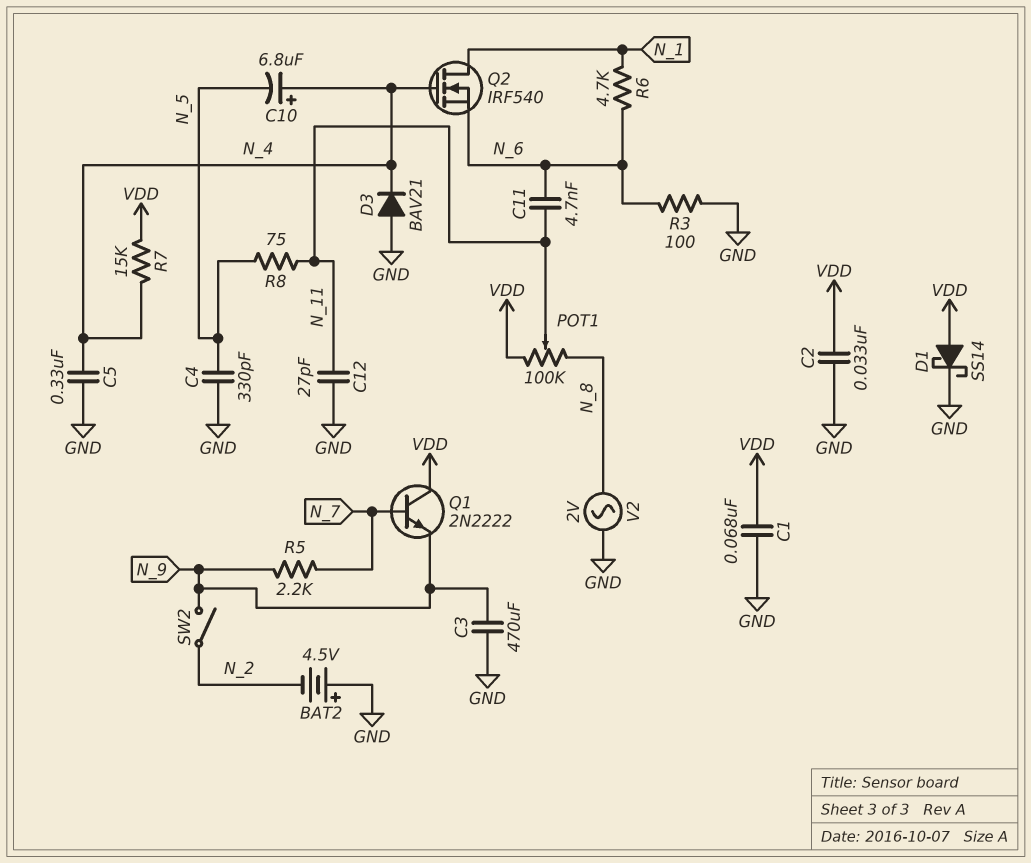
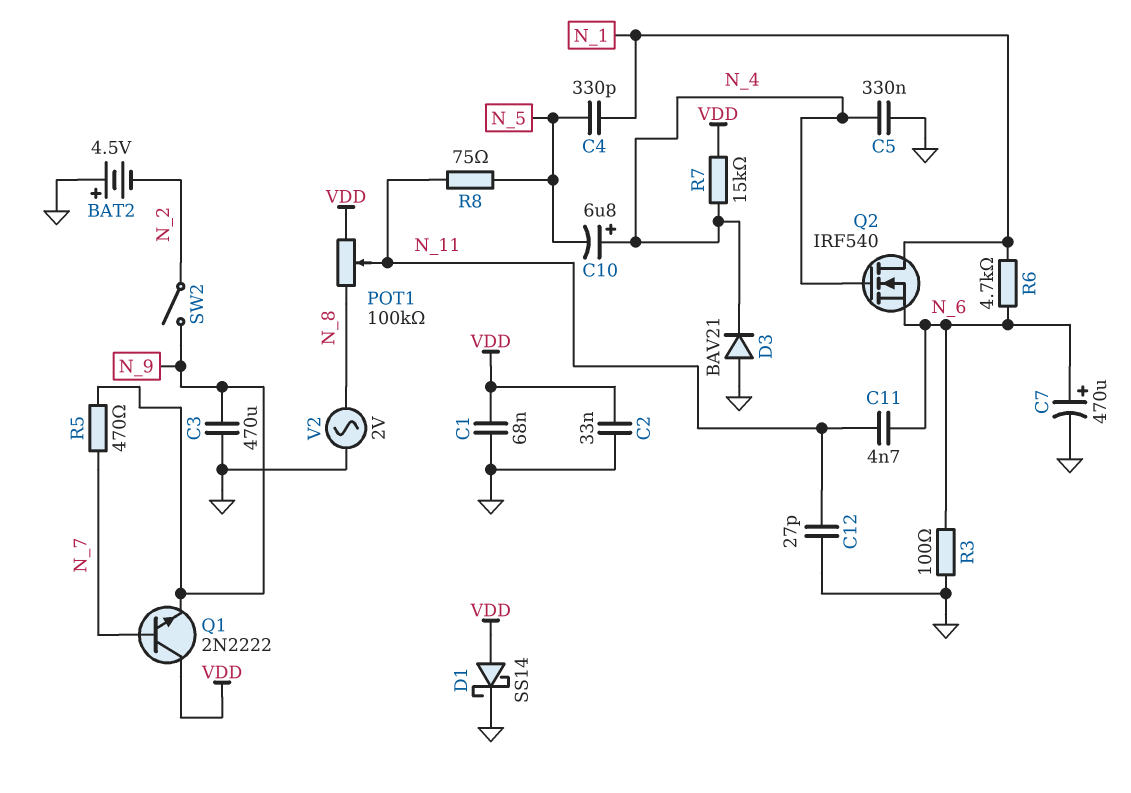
C4: 330pF (GND, N_5) -> 330pF (N_1, N_5)
C7: none -> 470uF (plus N_6, minus GND)
R5: 2.2k (N_7, N_9) -> 470 (N_7, N_9)

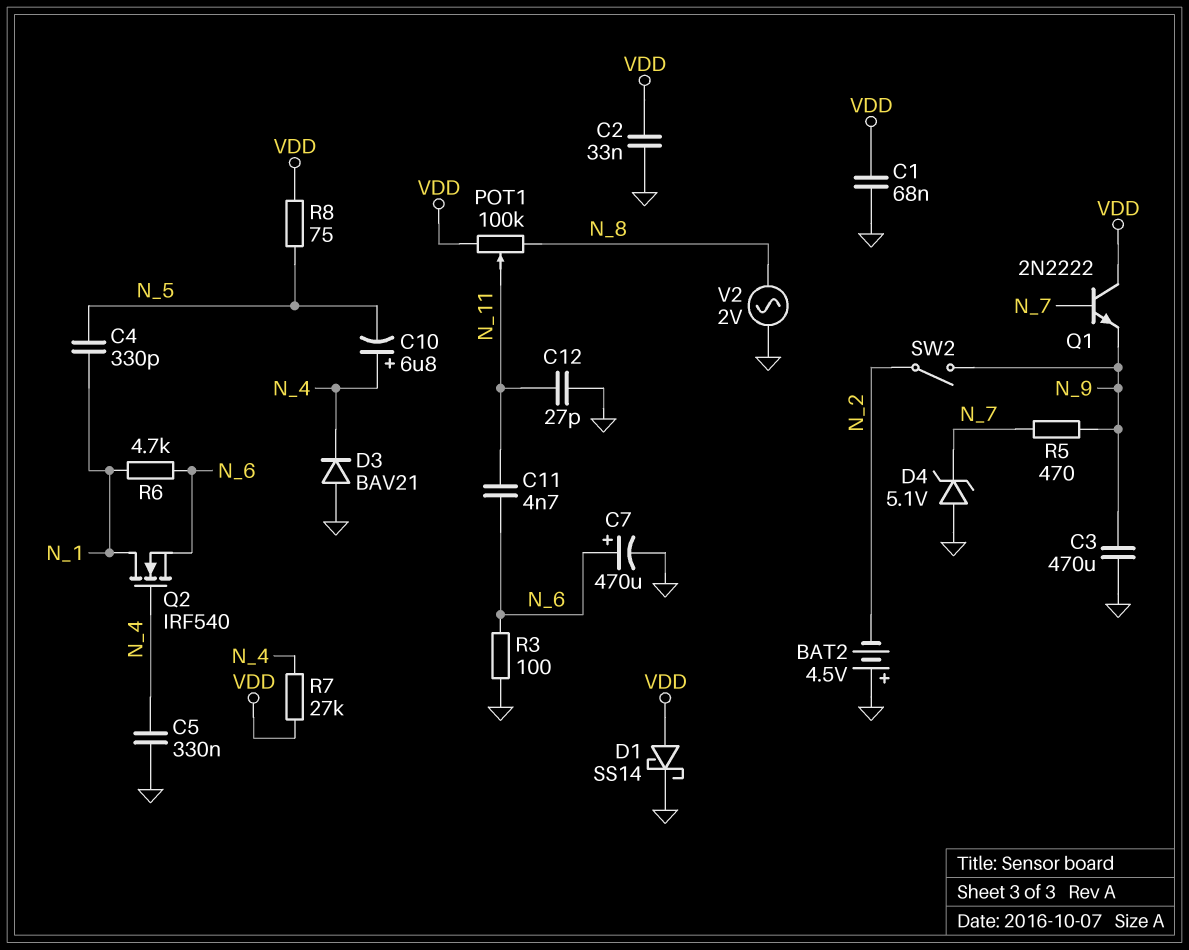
D4: none -> zener 5.1V (A GND, K N_7)
R7: 15k (N_4, VDD) -> 27k (N_4, VDD)
R8: 75 (N_5, N_11) -> 75 (N_5, VDD)

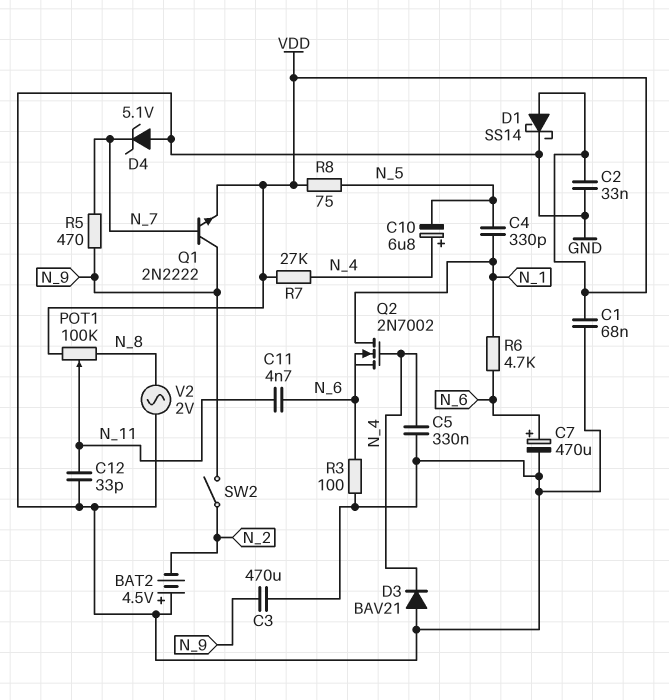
C12: 27pF (GND, N_11) -> 33pF (GND, N_11)
Q1: NPN 2N2222 (B N_7, C VDD, E N_9) -> NPN 2N2222 (B N_7, C N_9, E VDD)
Q2: NMOS IRF540 (G N_4, D N_1, S N_6) -> NMOS 2N7002 (G N_4, D N_1, S N_6)

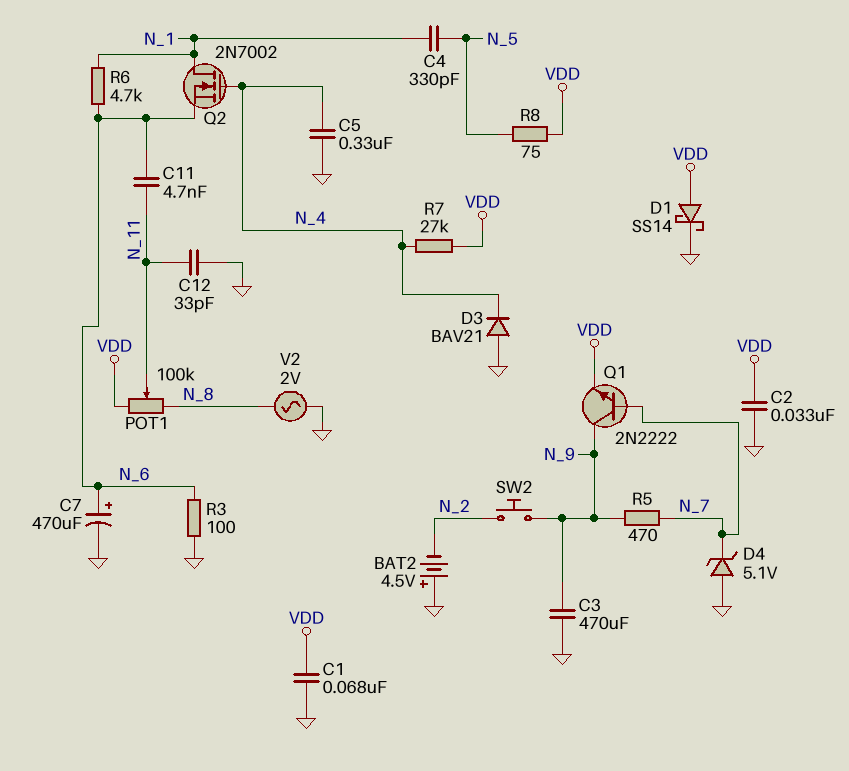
C10: 6.8uF (plus N_4, minus N_5) -> none
SW2: switch (N_2, N_9) -> button (N_2, N_9)

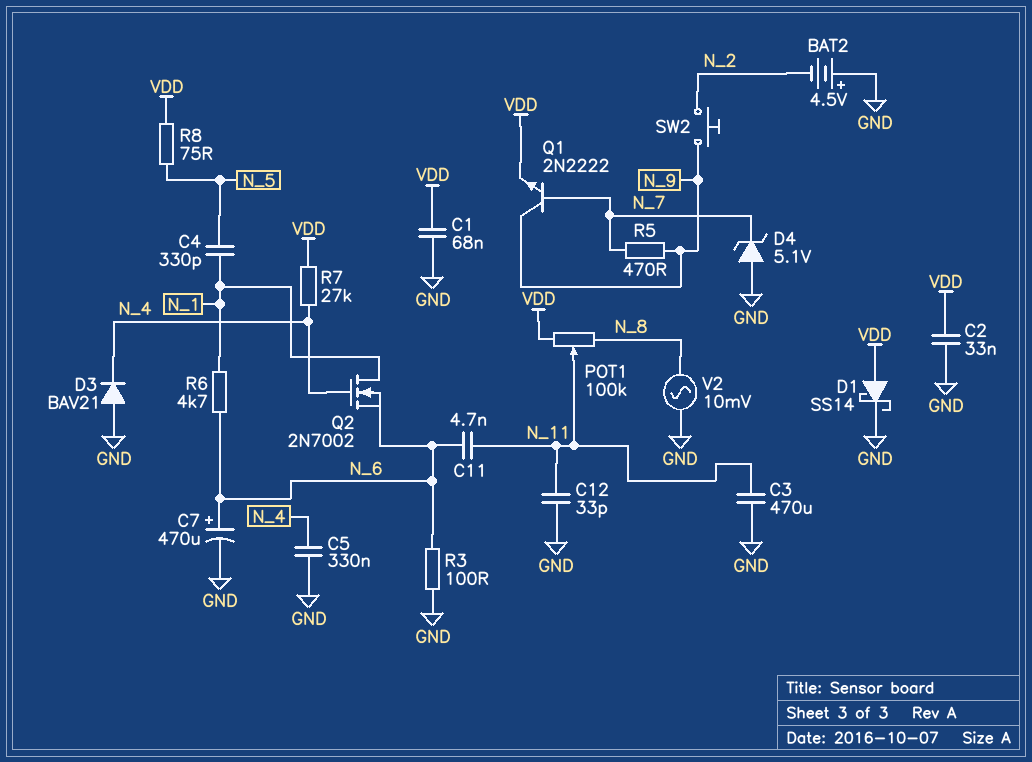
C3: 470uF (GND, N_9) -> 470uF (GND, N_11)
V2: AC 2V (GND, N_8) -> AC 10mV (GND, N_8)

